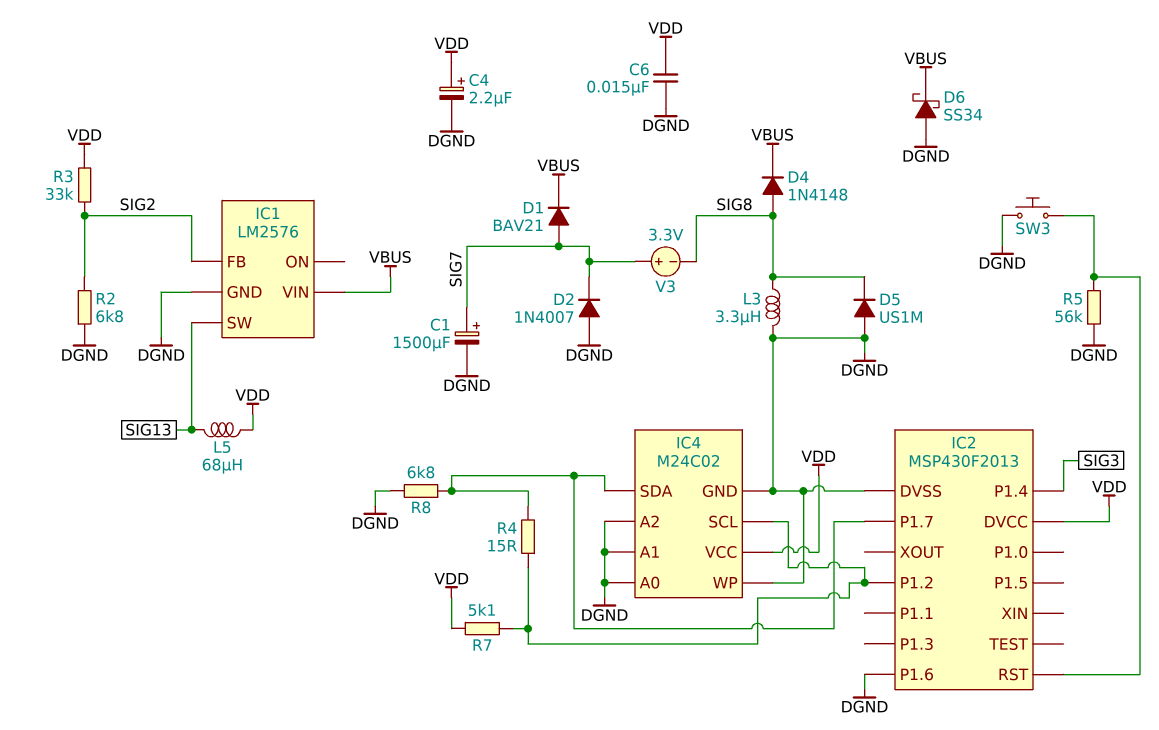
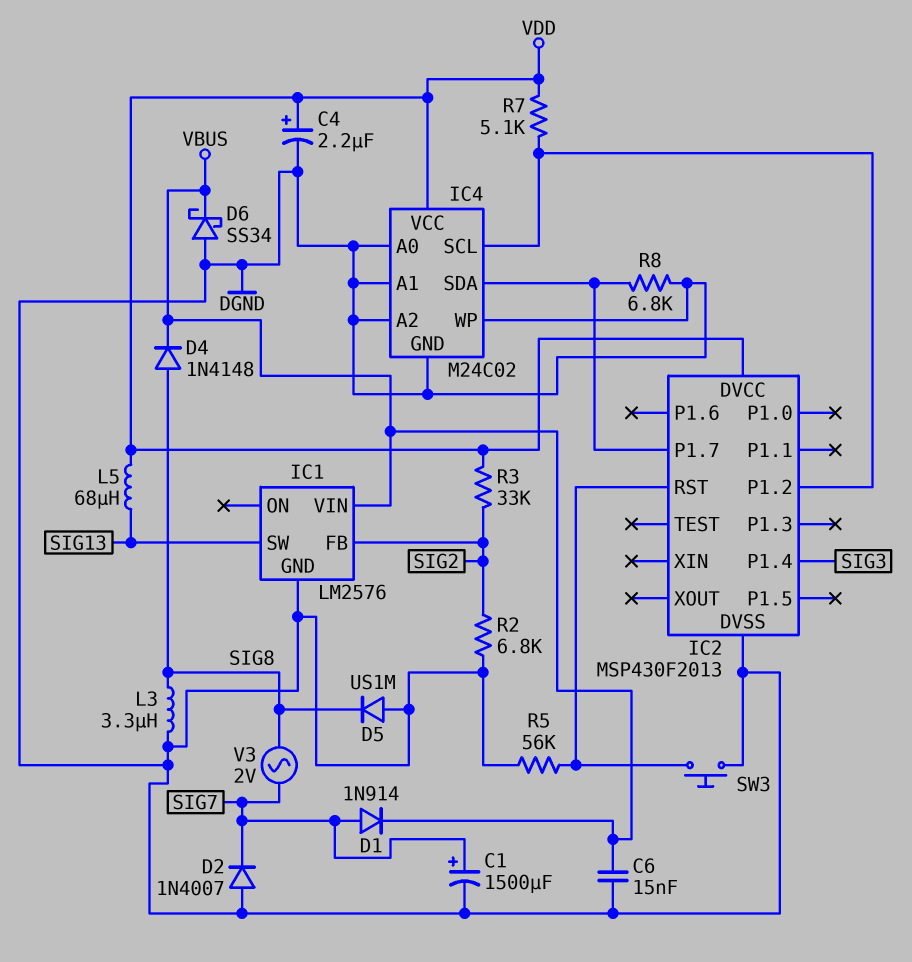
C6: 15nF (DGND, VDD) -> 15nF (DGND, VBUS)
D1: diode BAV21 (A SIG7, K VBUS) -> diode 1N914 (A SIG7, K VBUS)
IC2 pin P1.6: DGND -> none
R4: 15 (IC2/P1.2, IC2/P1.7) -> none
V3: 3.3V (plus SIG7, minus SIG8) -> AC 2V (SIG7, SIG8)

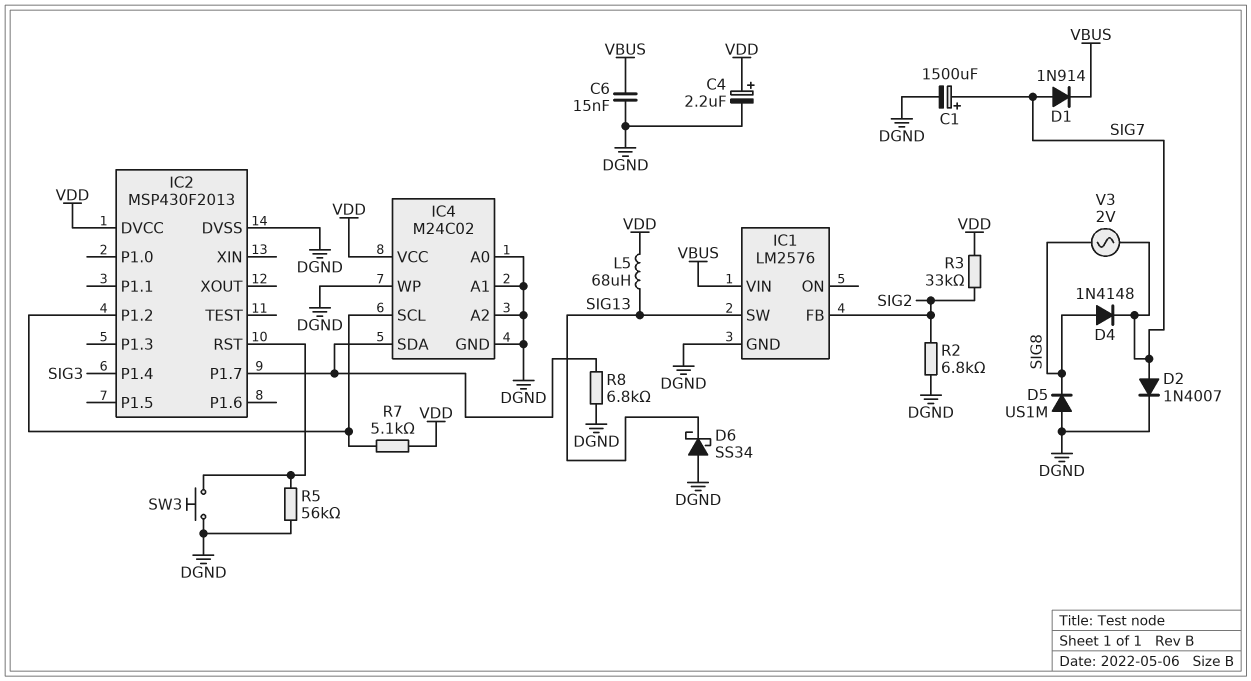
D2: diode 1N4007 (A DGND, K SIG7) -> diode 1N4007 (A SIG7, K DGND)
D4: diode 1N4148 (A SIG8, K VBUS) -> diode 1N4148 (A SIG8, K SIG7)
D6: schottky SS34 (A DGND, K VBUS) -> schottky SS34 (A DGND, K SIG13)
L3: 3.3uH (DGND, SIG8) -> none

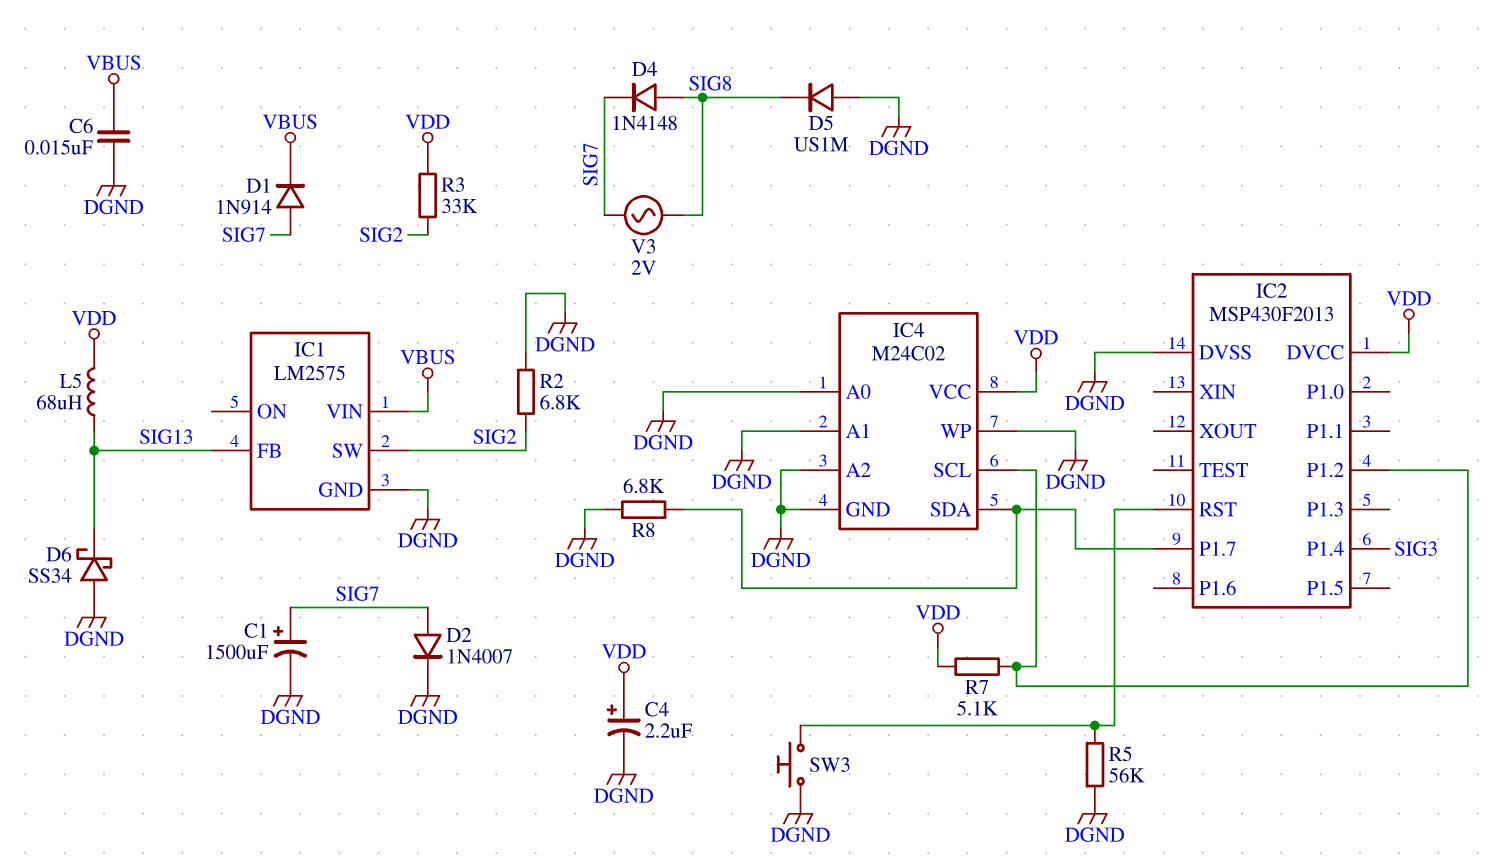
IC1: LM2576 -> LM2575
IC1 pin FB: SIG2 -> SIG13
IC1 pin SW: SIG13 -> SIG2

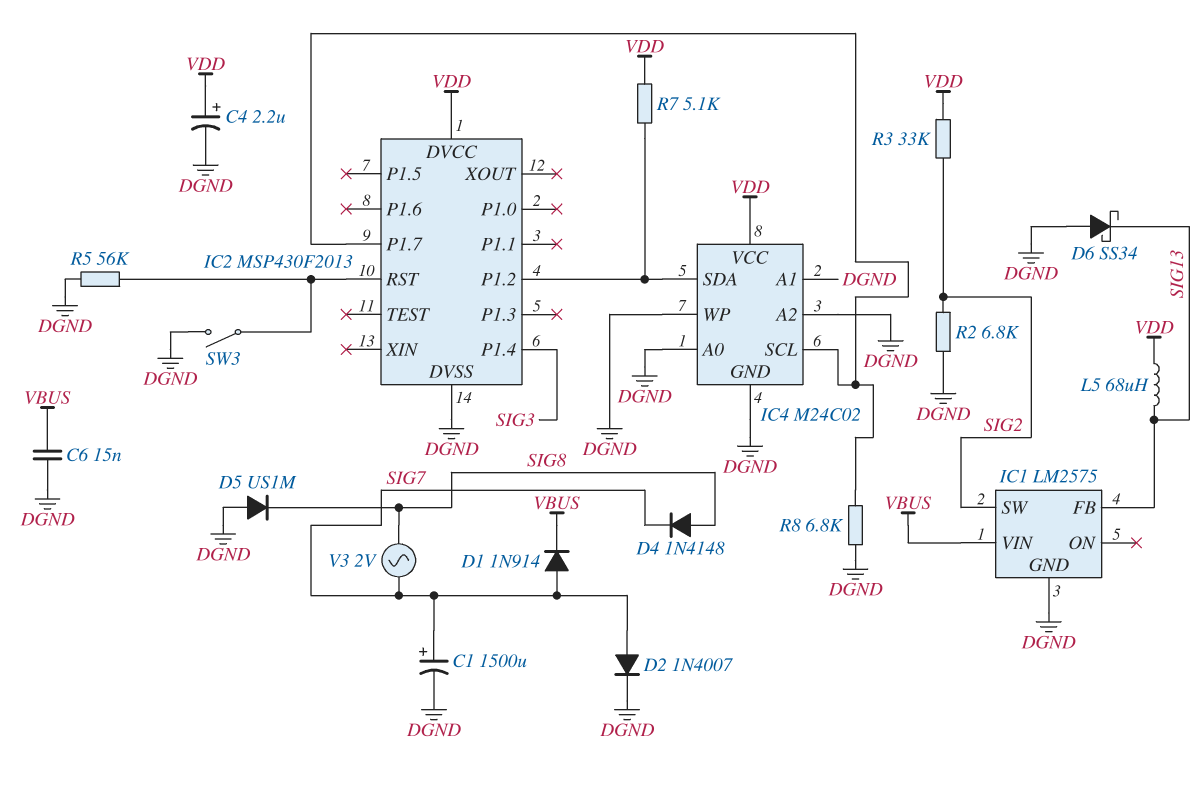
IC4 pin SCL: IC2/P1.2 -> IC2/P1.7
IC4 pin SDA: IC2/P1.7 -> IC2/P1.2
SW3: button (DGND, IC2/RST) -> switch (DGND, IC2/RST)

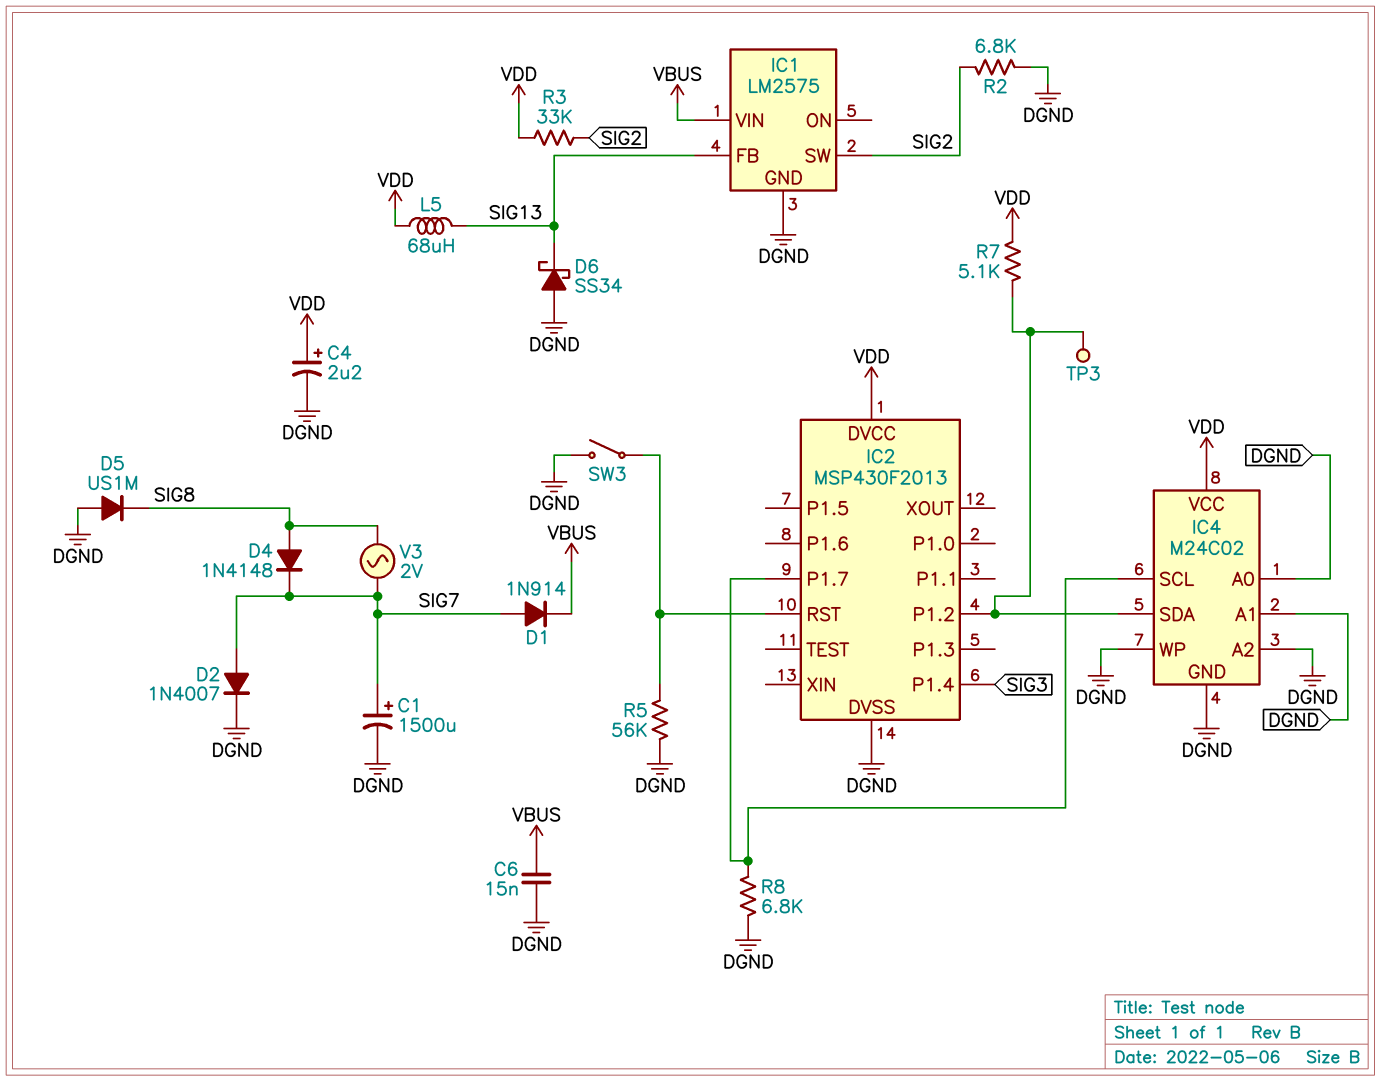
TP3: none -> test point (IC2/P1.2)

